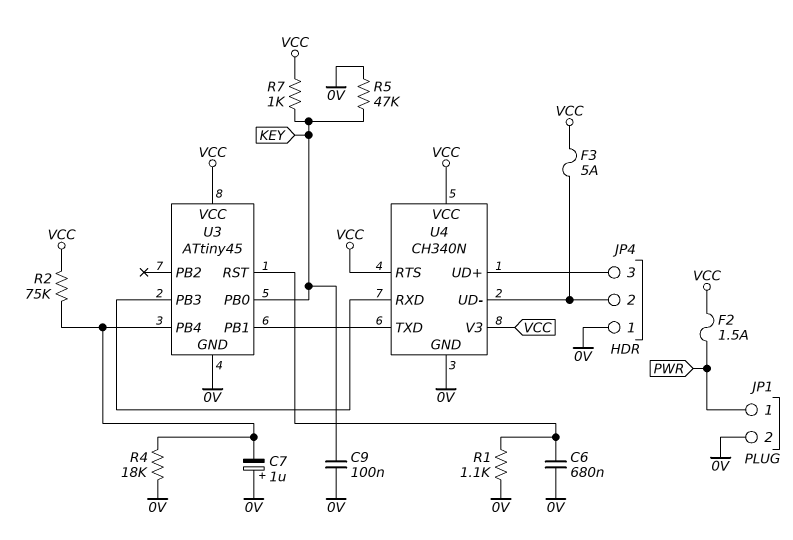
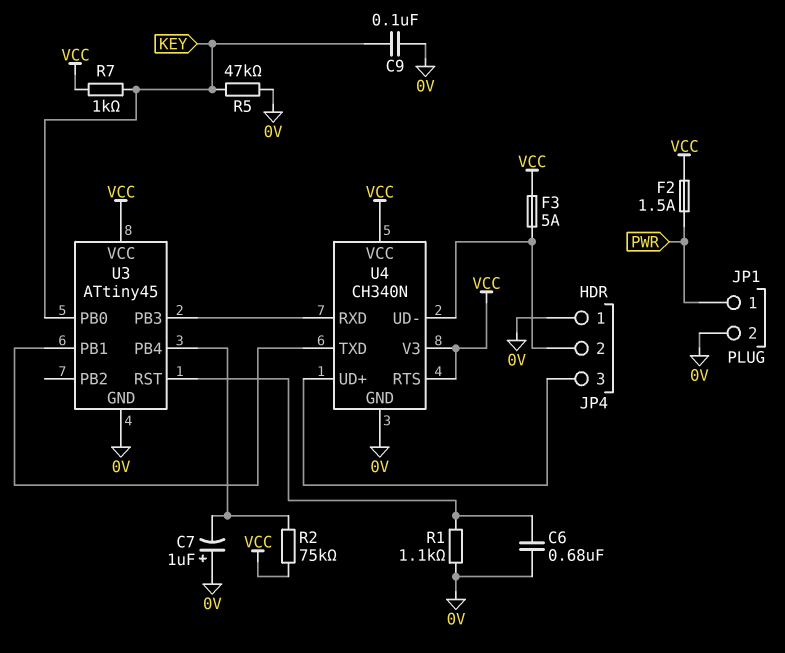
R4: 18k (0V, U3/PB4) -> none

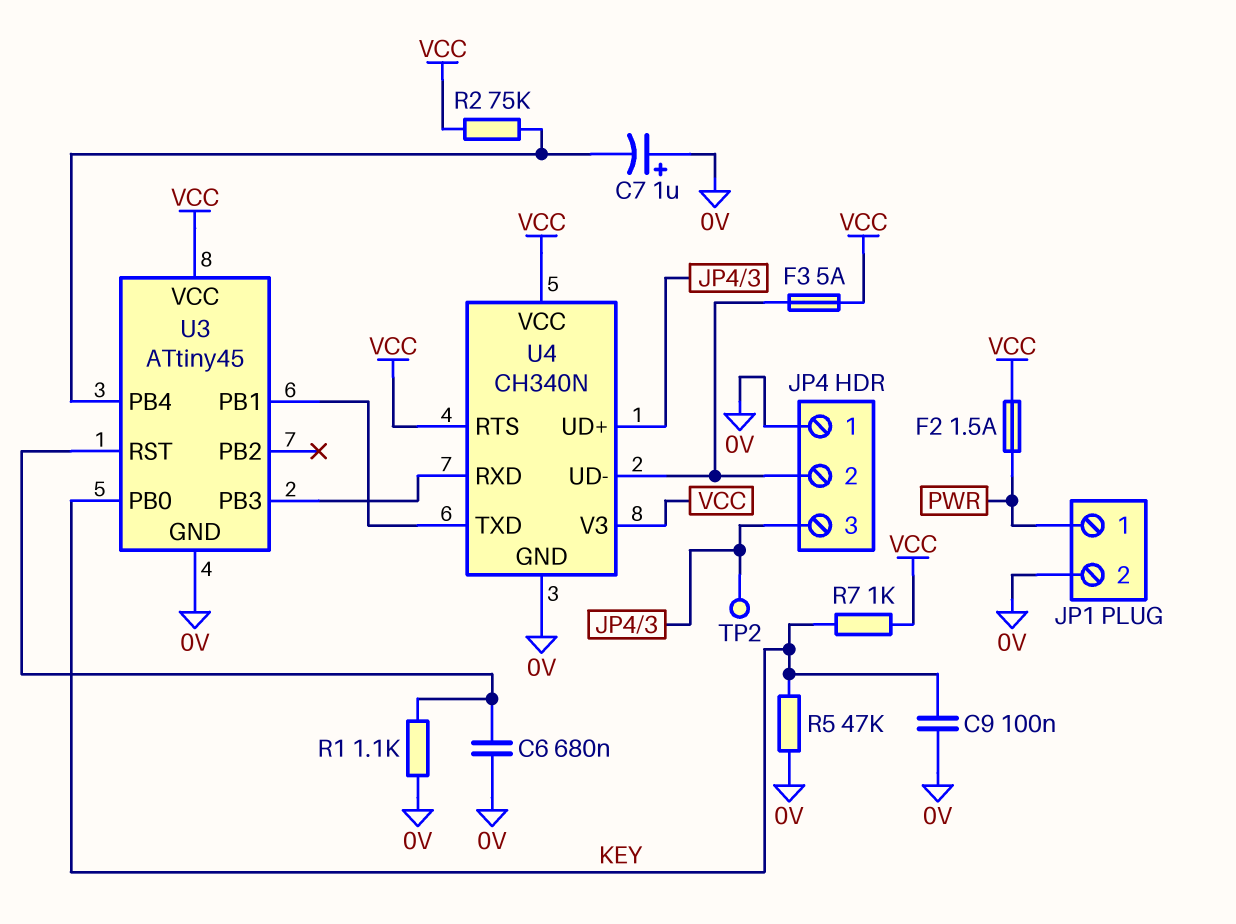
TP2: none -> test point (JP4/3)

